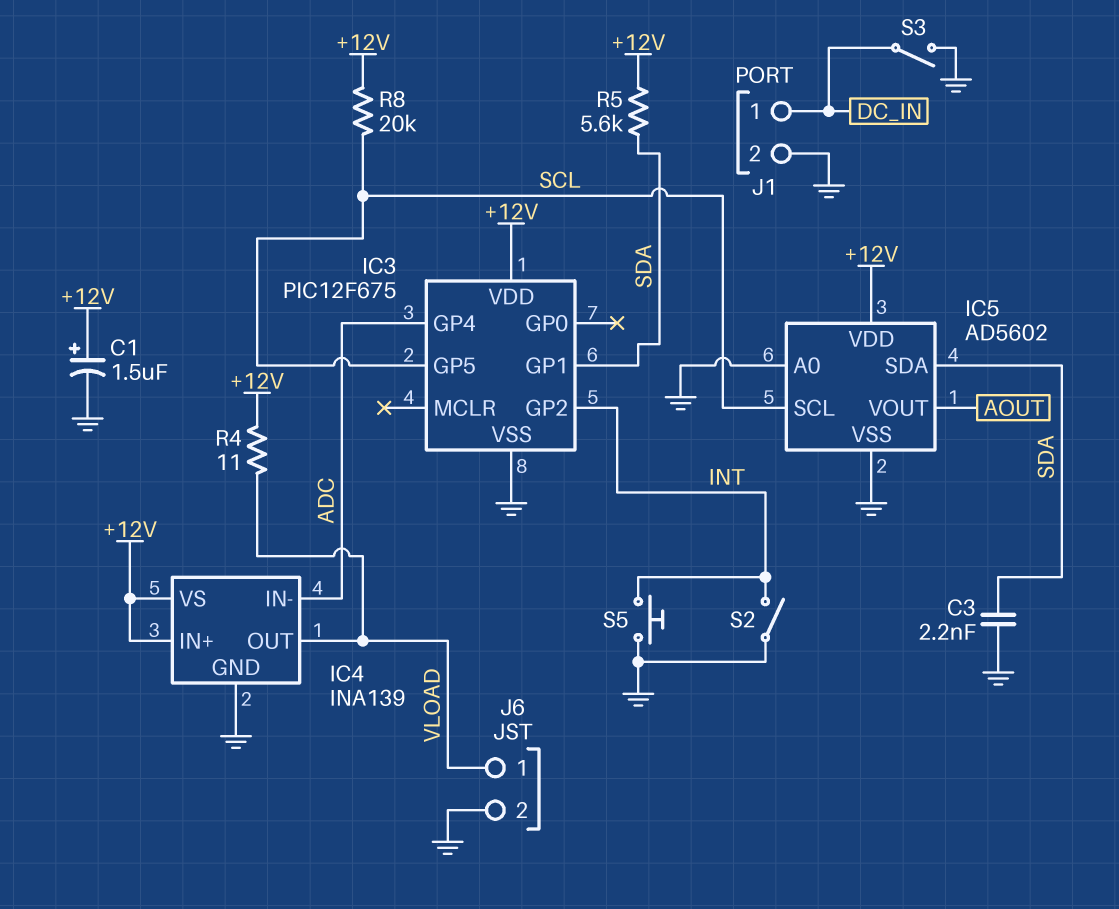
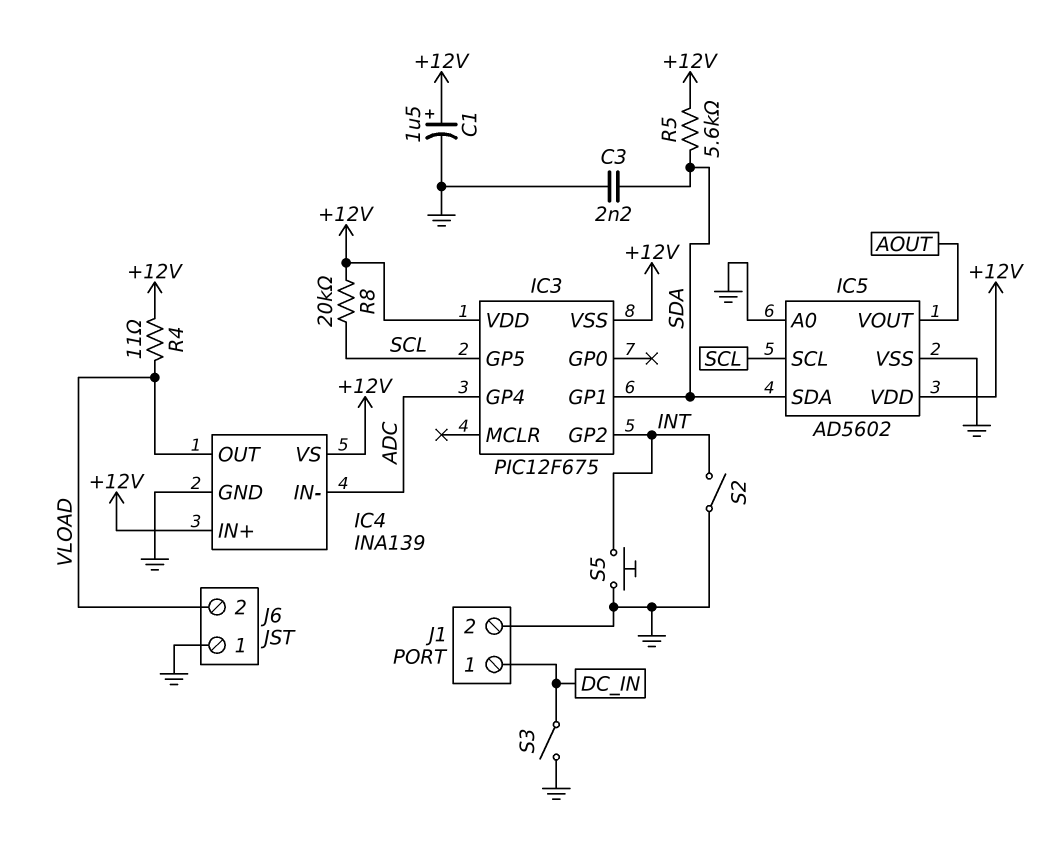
IC3 pin VSS: GND -> +12V
J6 pin 1: VLOAD -> GND
J6 pin 2: GND -> VLOAD

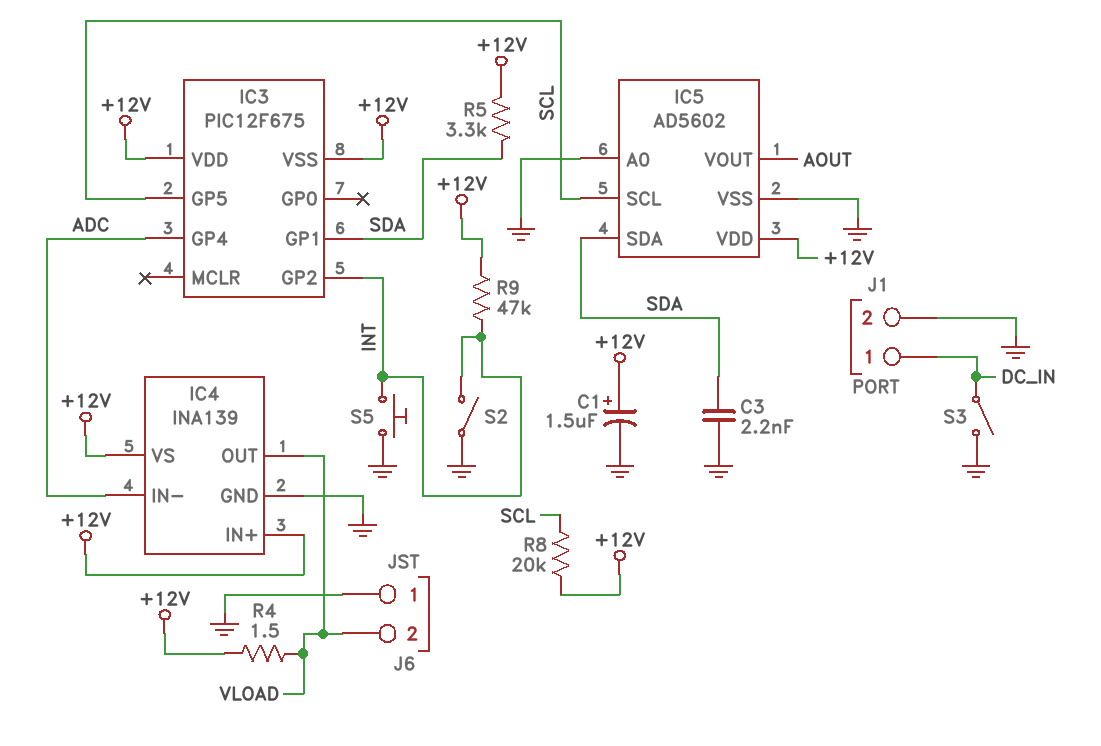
R4: 11 (+12V, VLOAD) -> 1.5 (+12V, VLOAD)
R5: 5.6k (+12V, SDA) -> 3.3k (+12V, SDA)
R9: none -> 47k (+12V, INT)

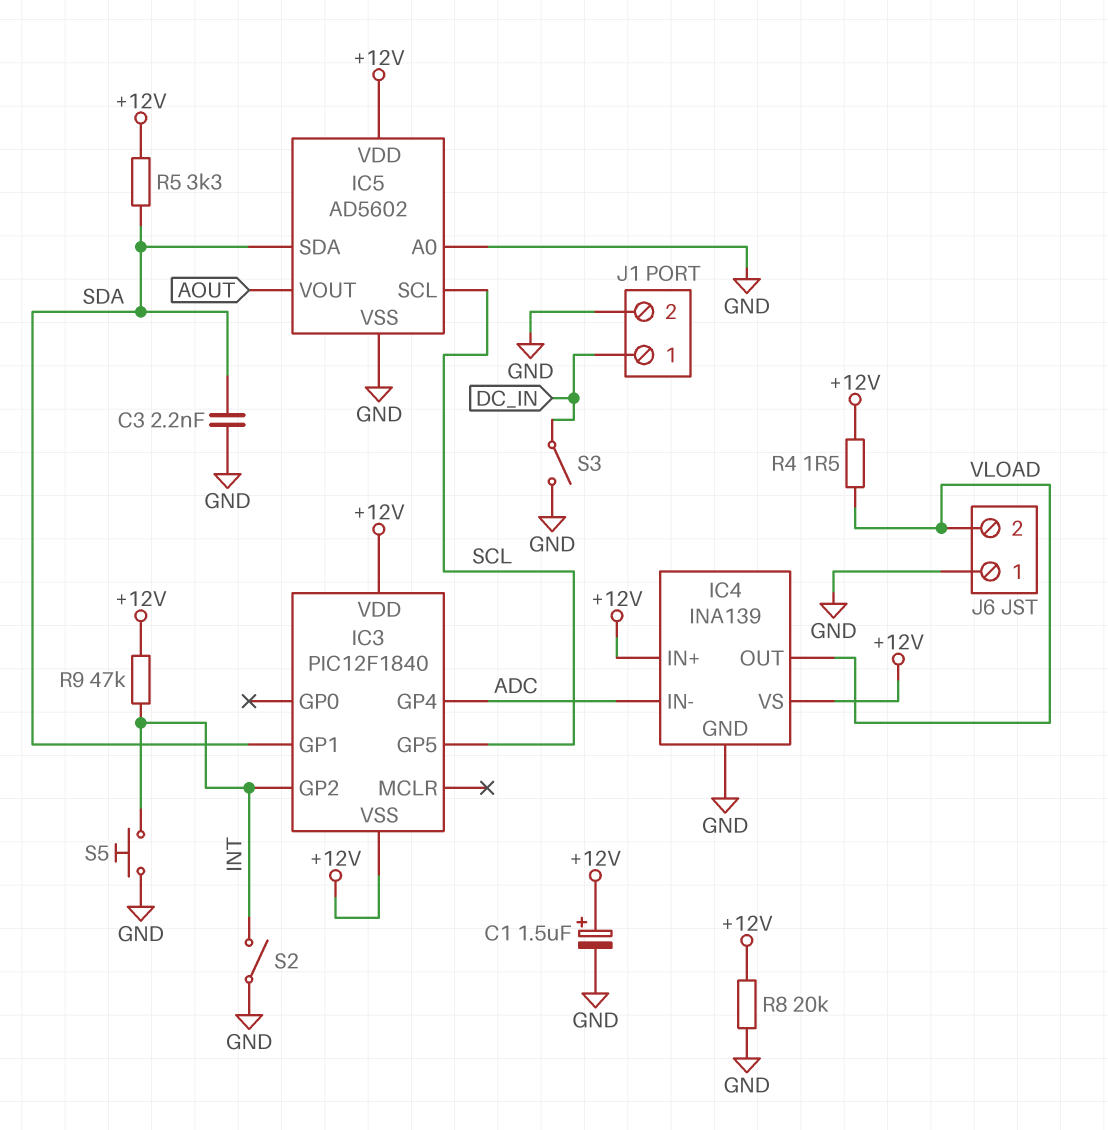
IC3: PIC12F675 -> PIC12F1840
R8: 20k (+12V, SCL) -> 20k (+12V, GND)

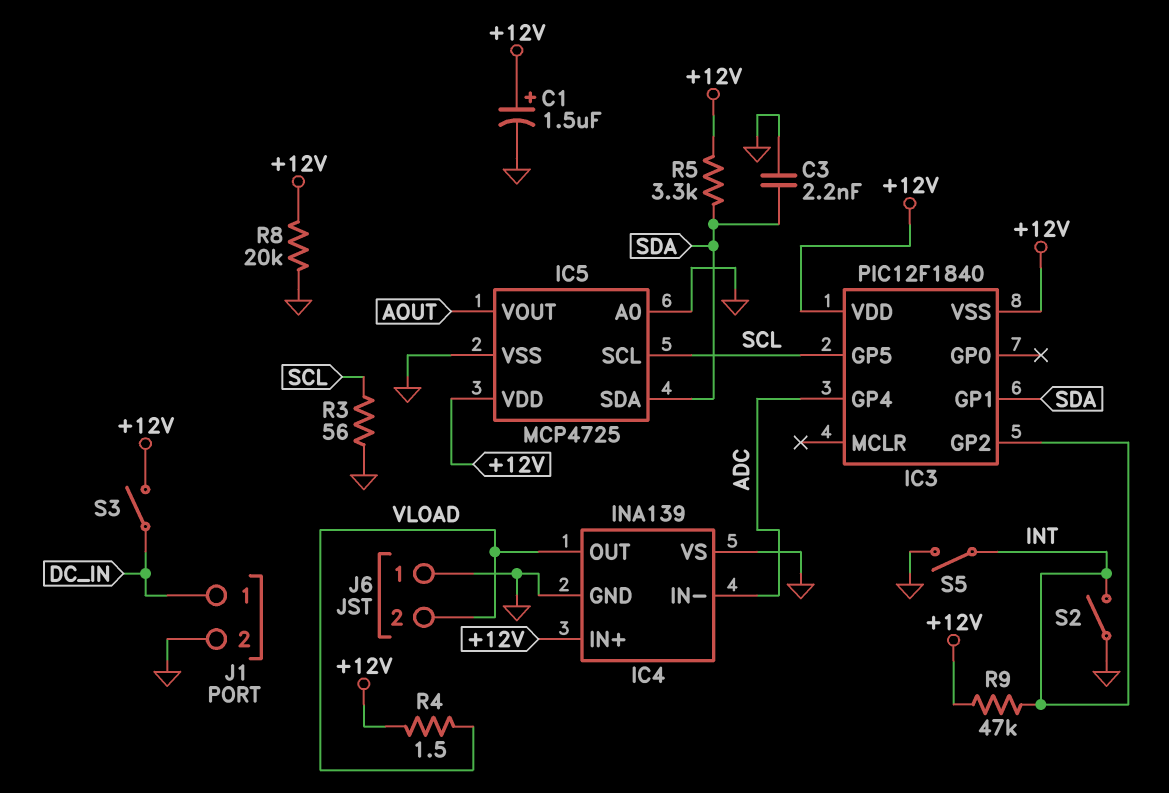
IC4 pin VS: +12V -> GND
IC5: AD5602 -> MCP4725
R3: none -> 56 (GND, SCL)
S3: switch (DC_IN, GND) -> switch (+12V, DC_IN)
S5: button (GND, INT) -> switch (GND, INT)

